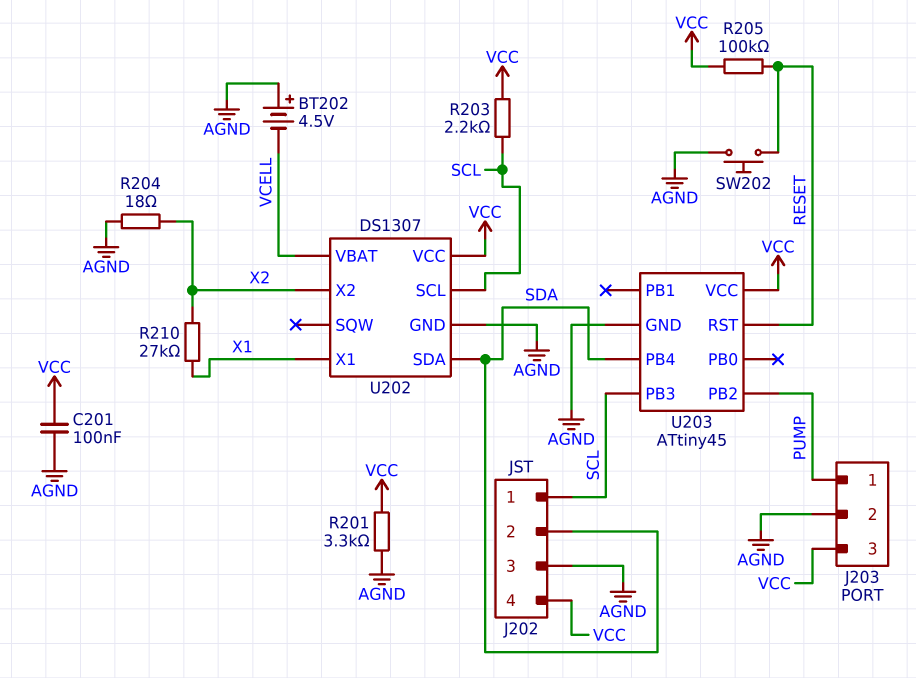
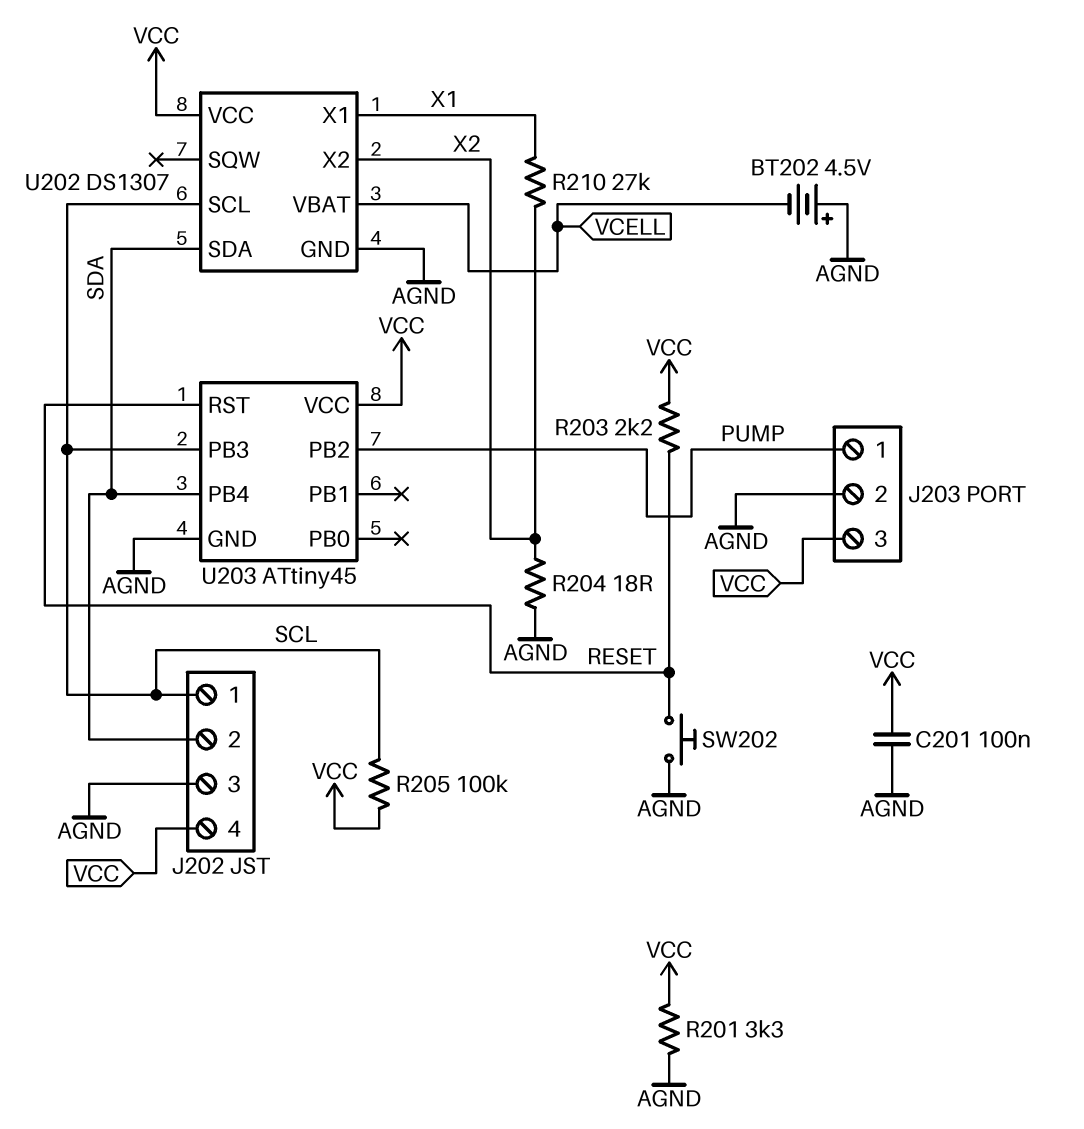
R203: 2.2k (SCL, VCC) -> 2.2k (RESET, VCC)
R205: 100k (RESET, VCC) -> 100k (SCL, VCC)

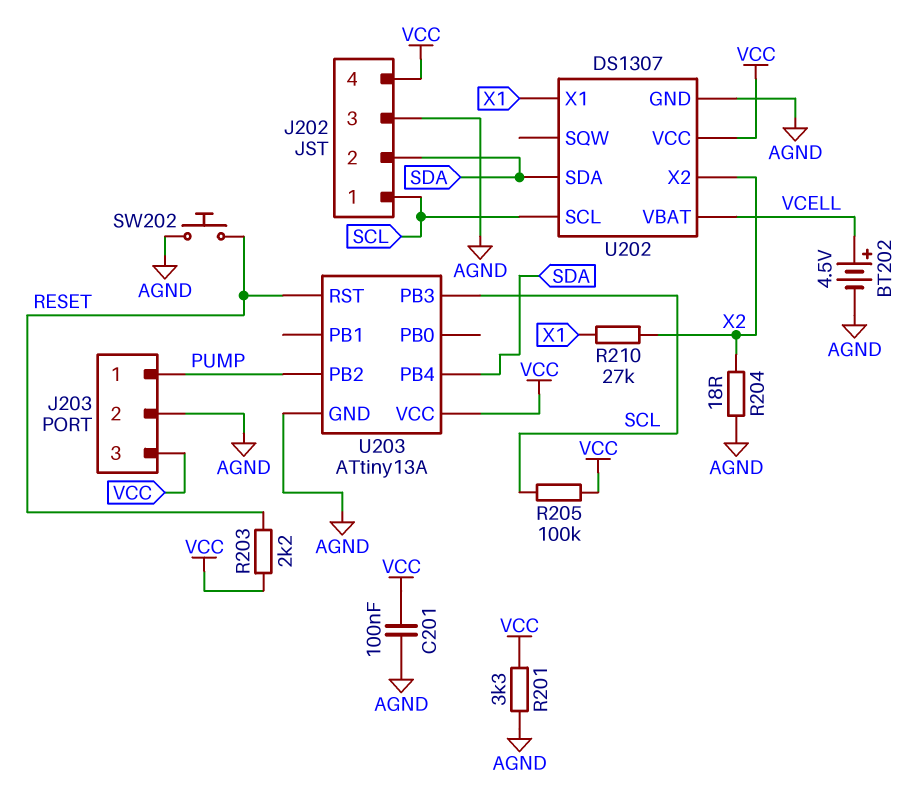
BT202: 4.5V (plus AGND, minus VCELL) -> 4.5V (plus VCELL, minus AGND)
U203: ATtiny45 -> ATtiny13A

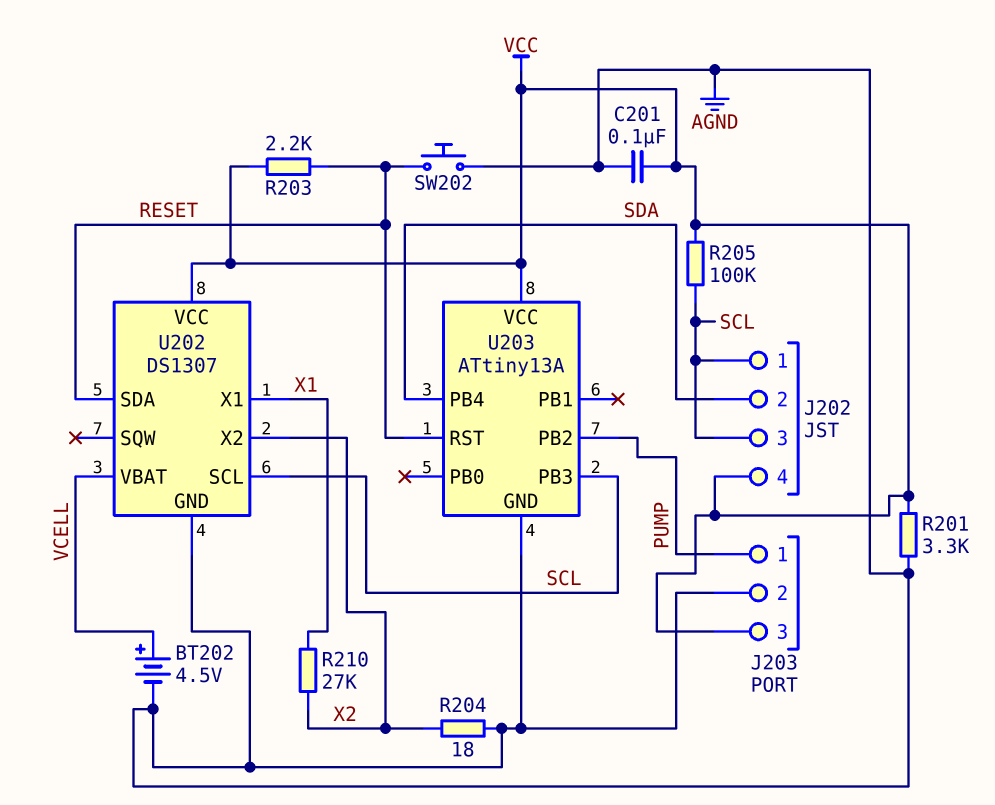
J202 pin 3: AGND -> SCL
U202 pin SDA: SDA -> RESET

